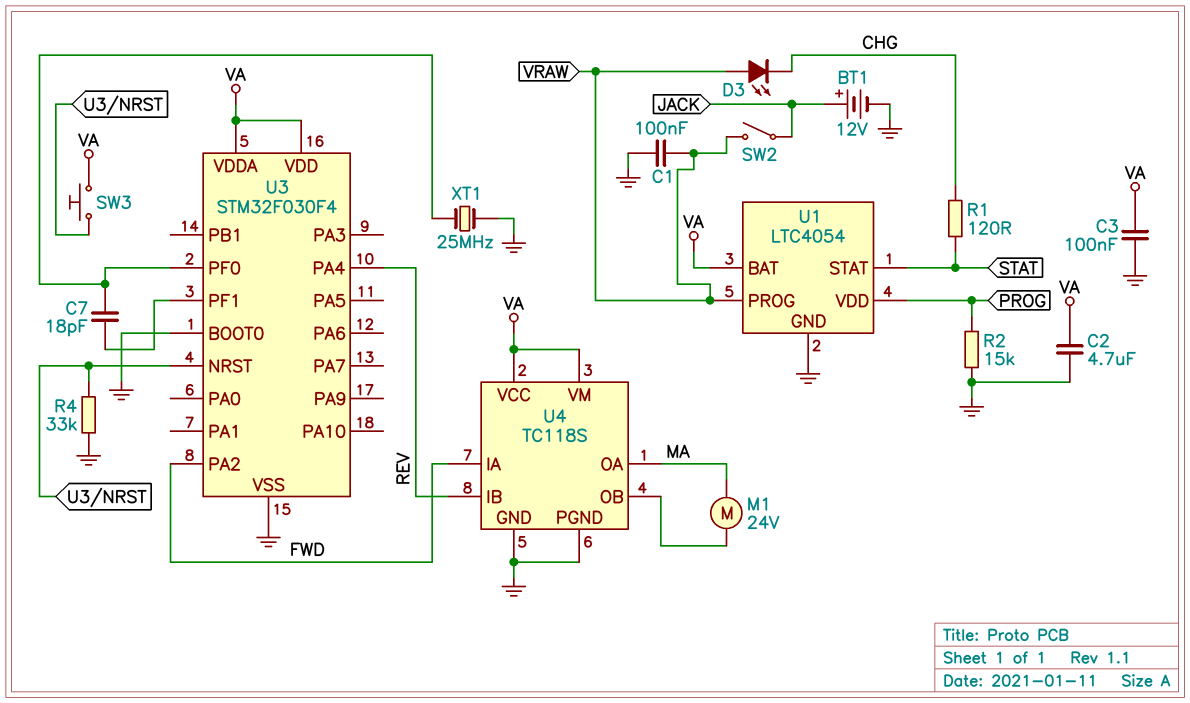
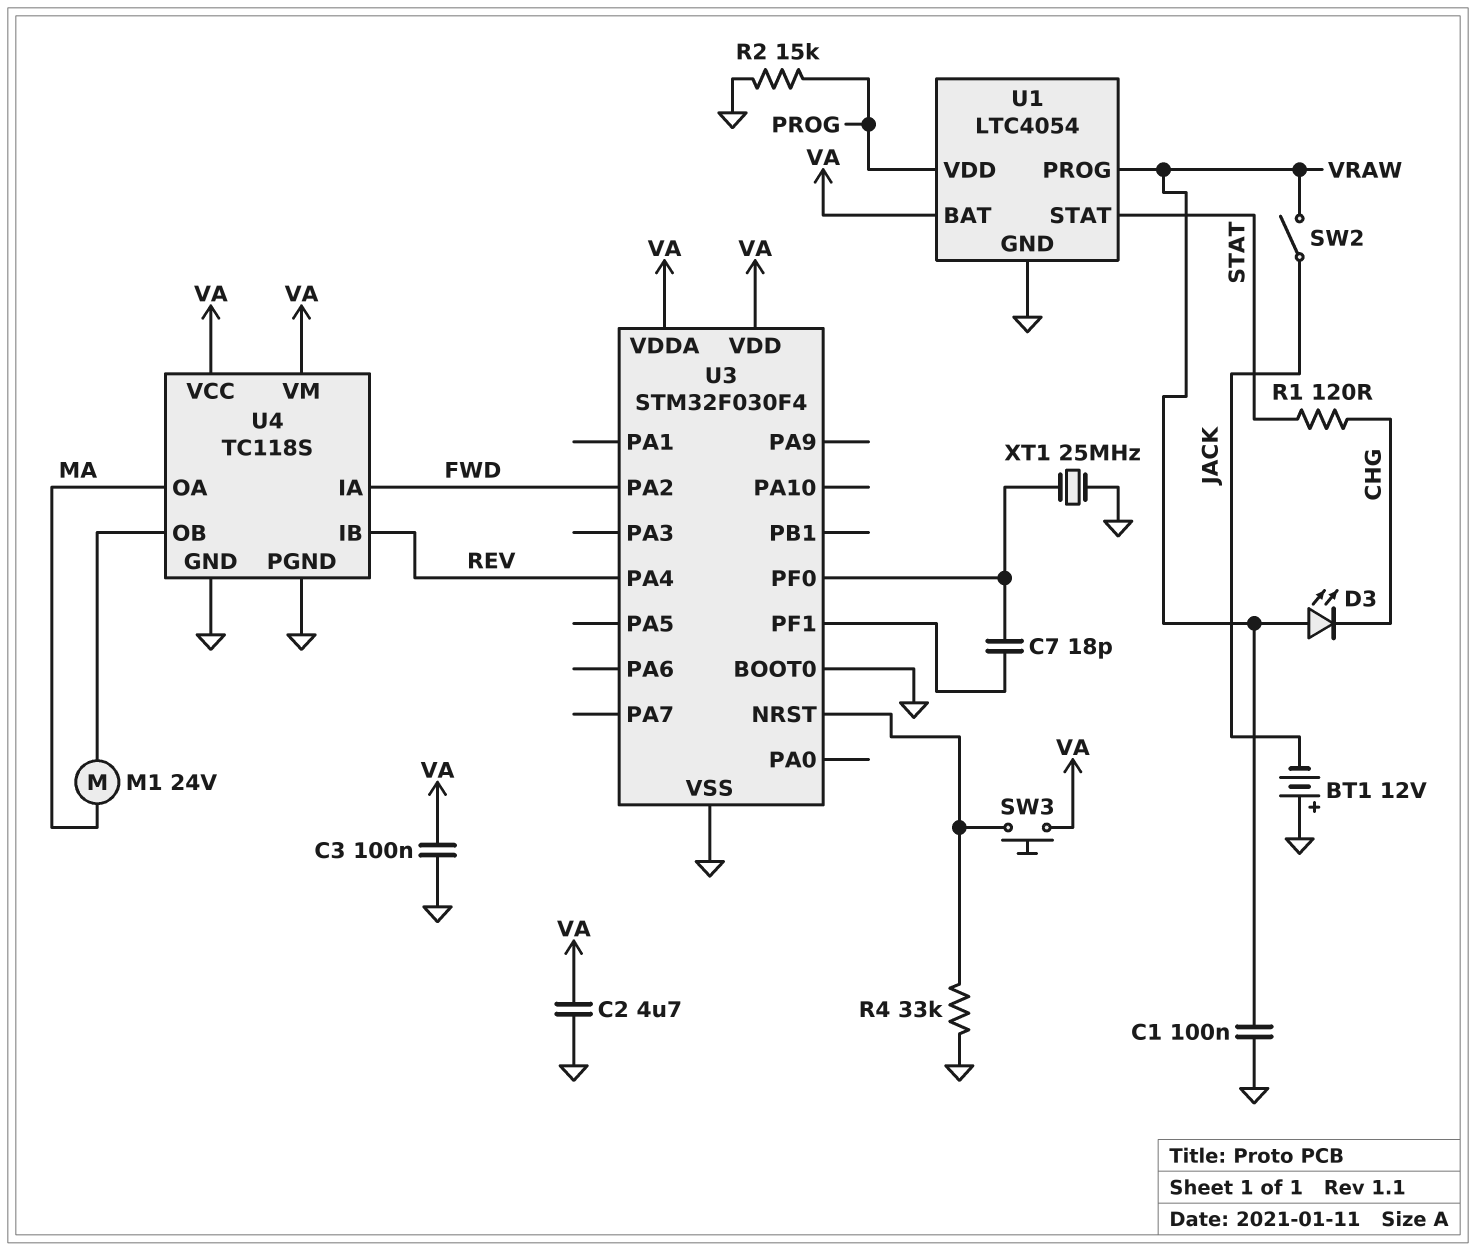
BT1: 12V (plus JACK, minus GND) -> 12V (plus GND, minus JACK)

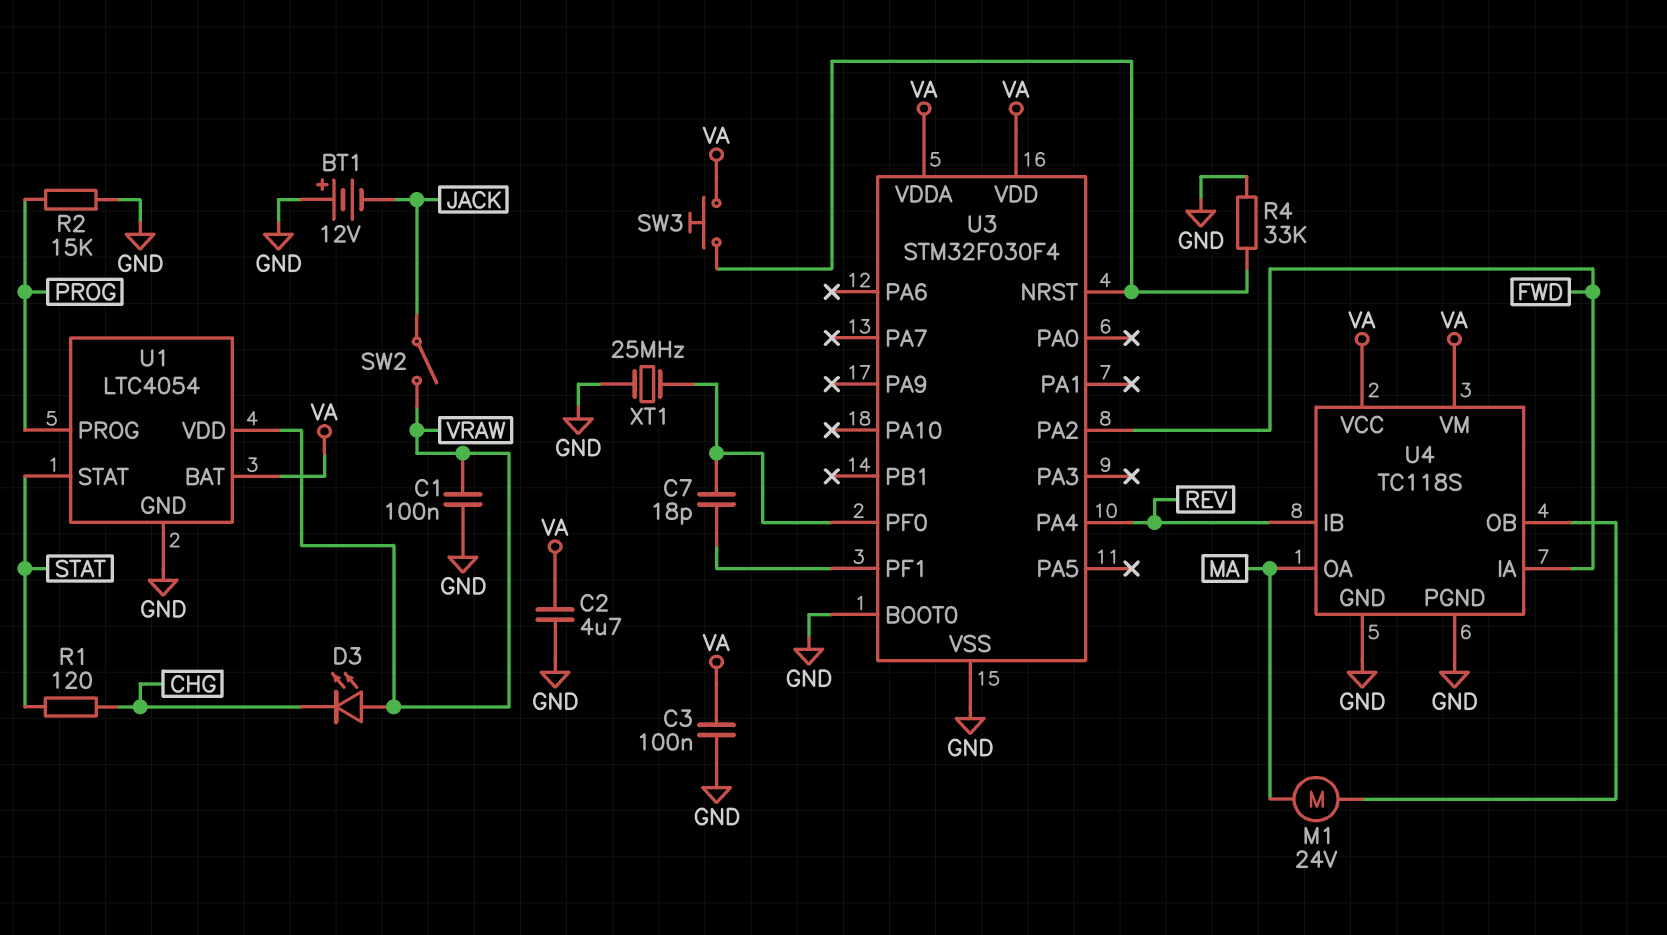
U1 pin PROG: VRAW -> PROG
U1 pin VDD: PROG -> VRAW

